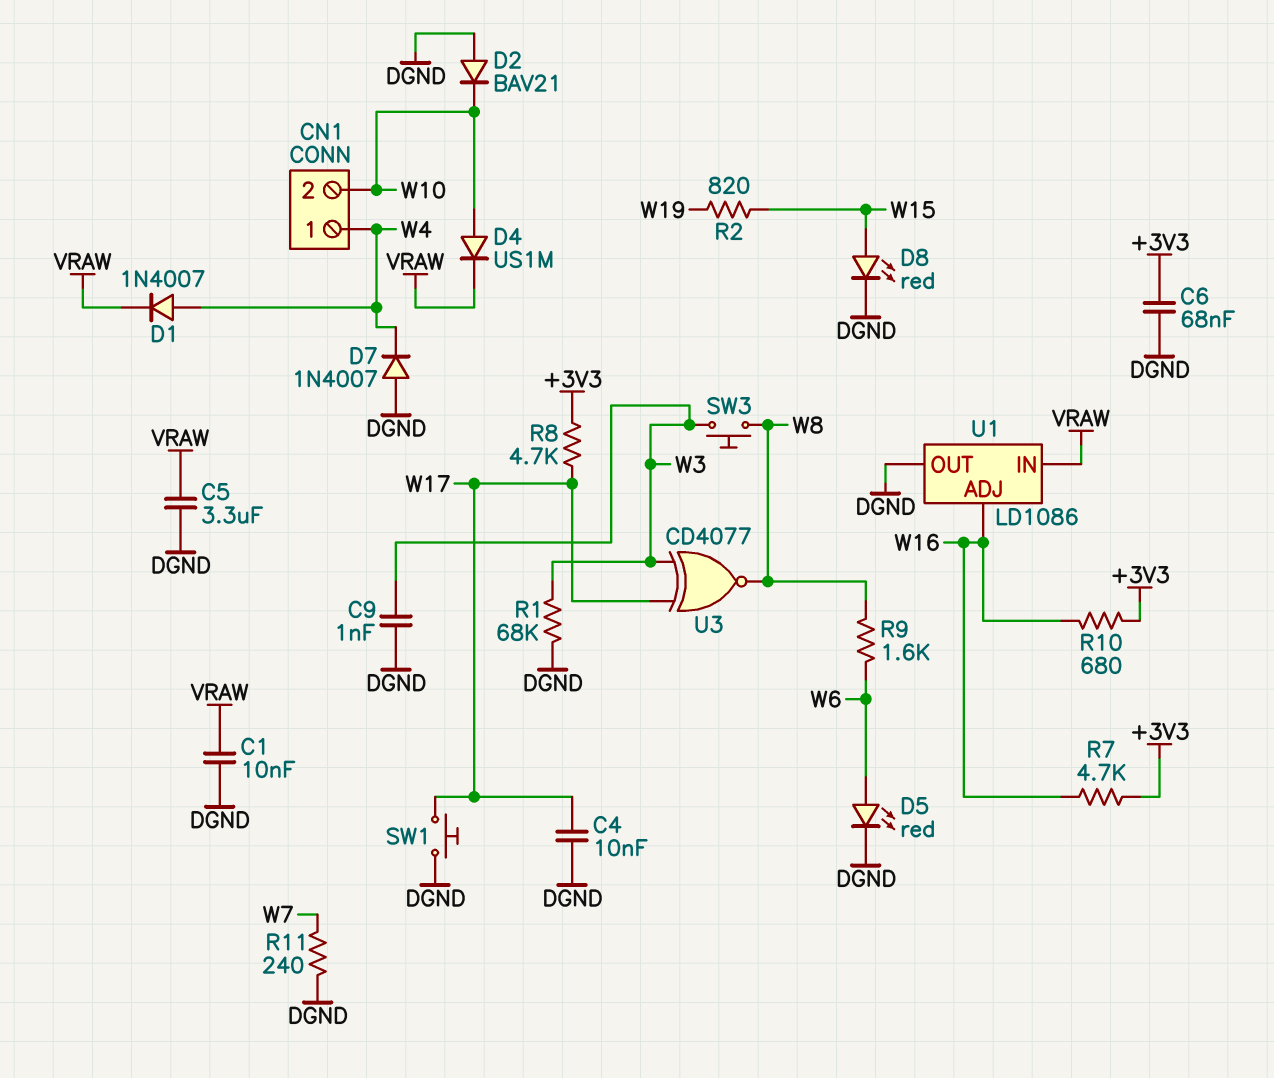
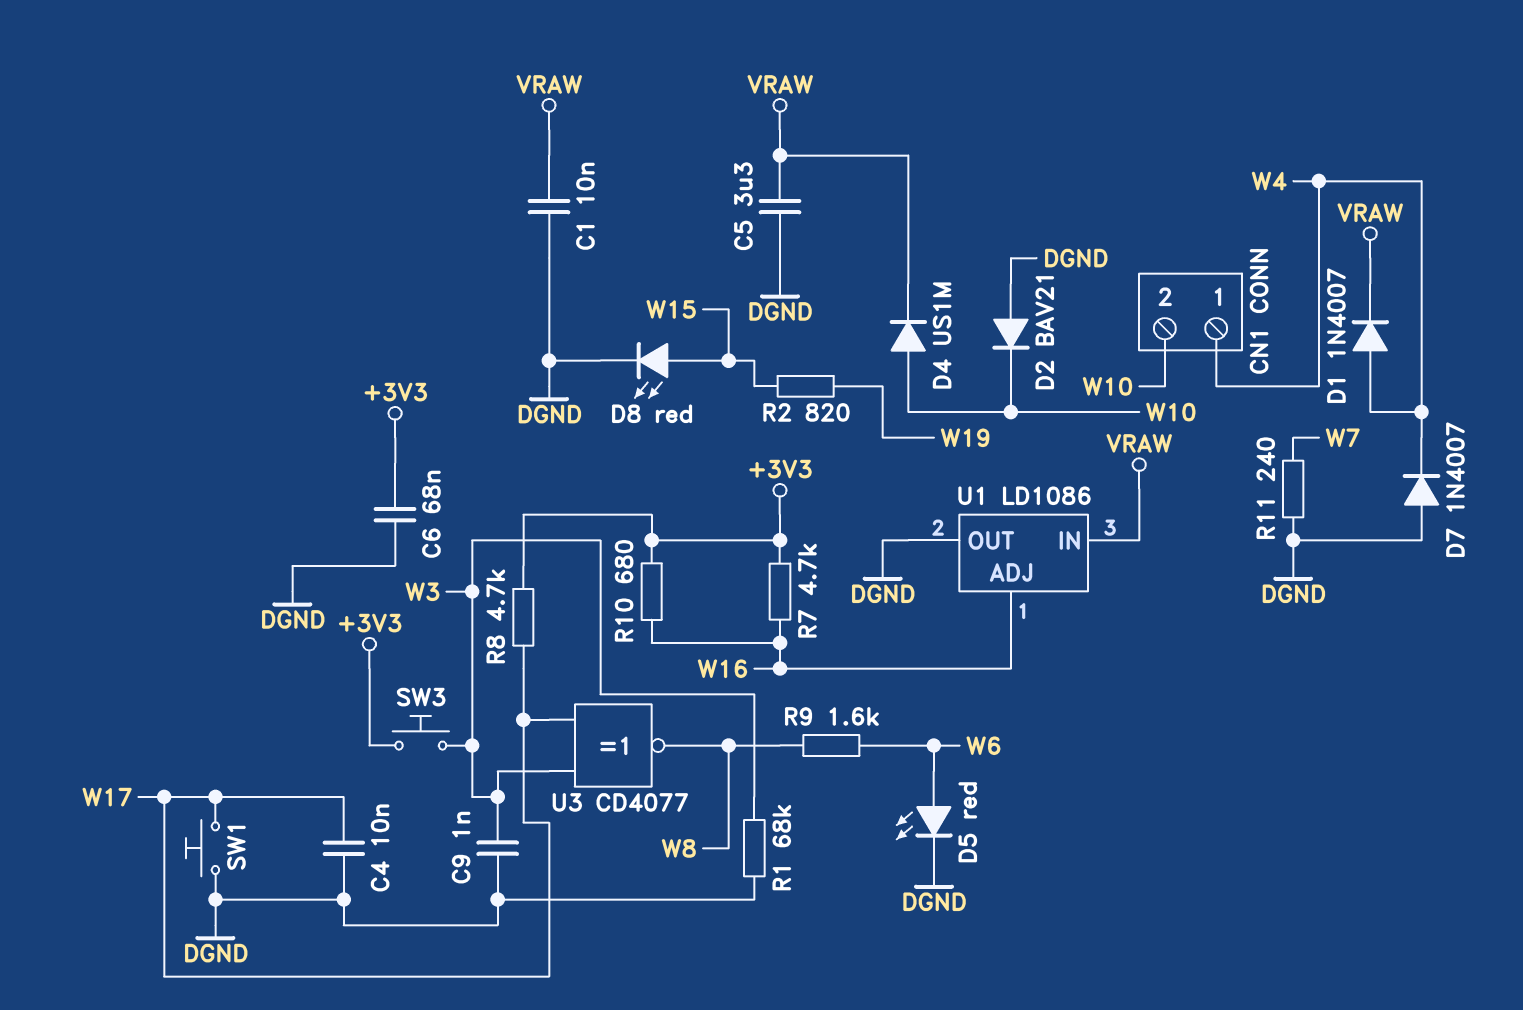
SW3: button (W3, W8) -> button (+3V3, W3)

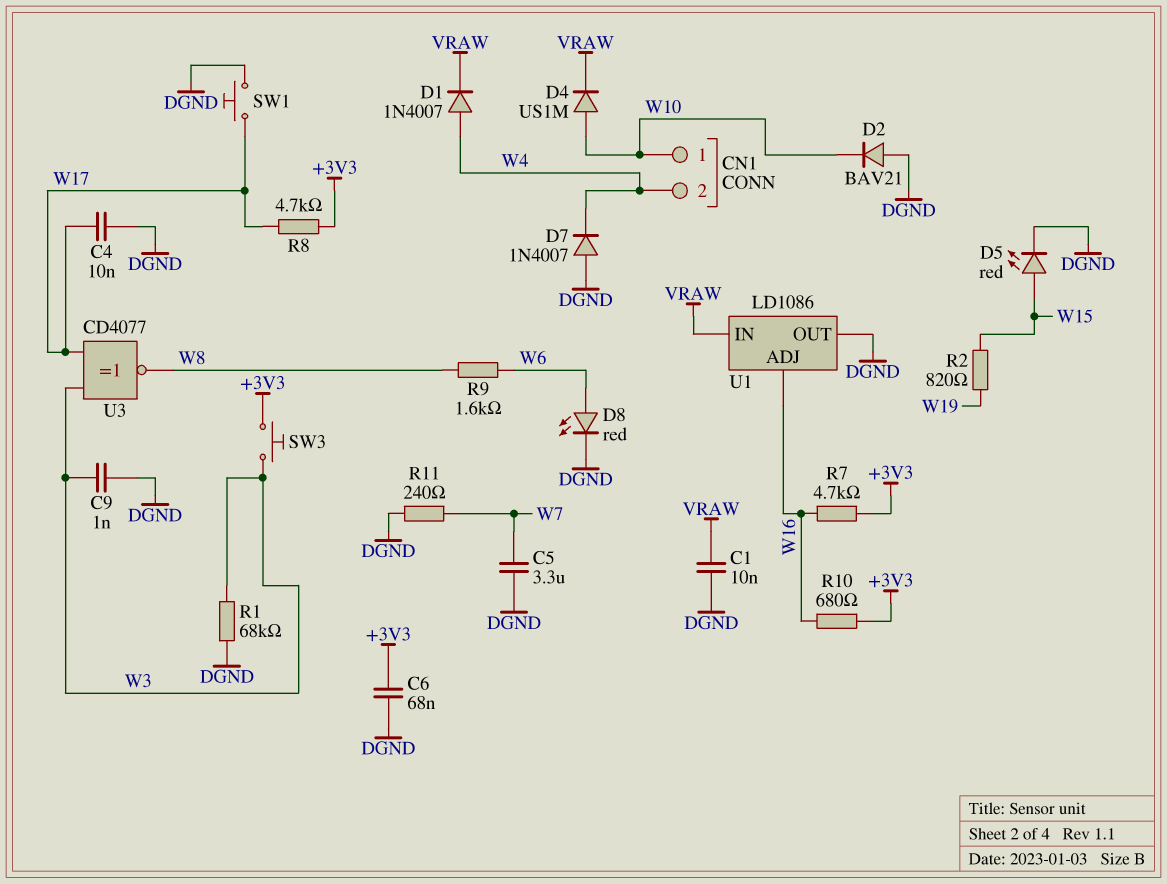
C5: 3.3uF (DGND, VRAW) -> 3.3uF (DGND, W7)
CN1 pin 1: W4 -> W10
CN1 pin 2: W10 -> W4
D5: LED red (A W6, K DGND) -> LED red (A W15, K DGND)
D8: LED red (A W15, K DGND) -> LED red (A W6, K DGND)

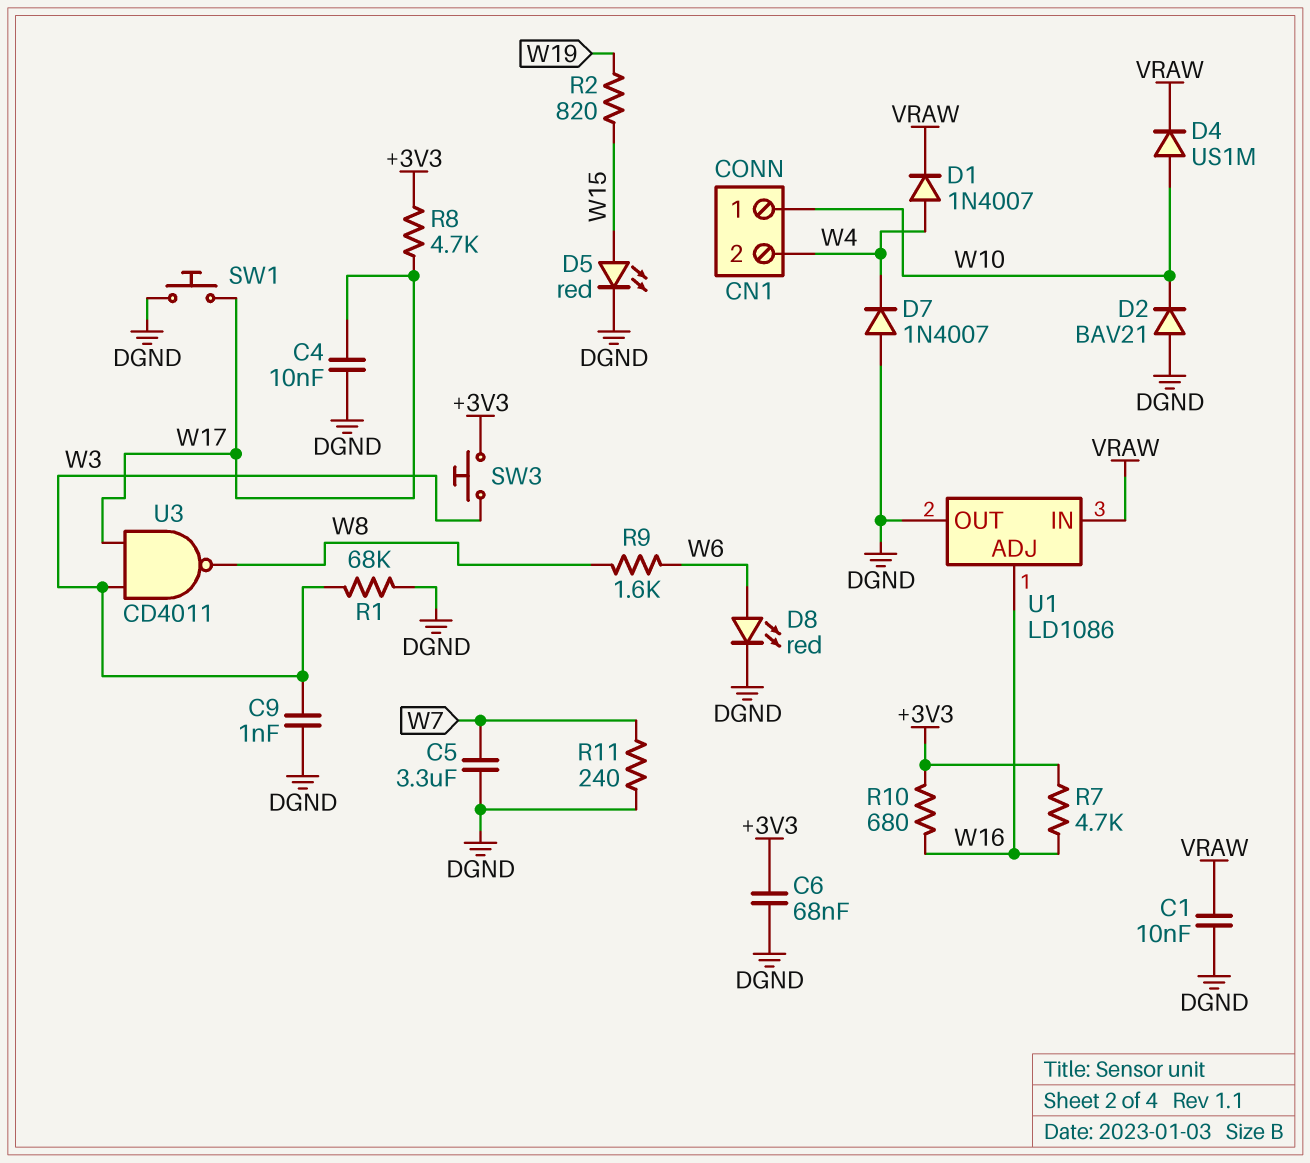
U3: XNOR CD4077 (in W3, in W17, out W8) -> NAND CD4011 (in W3, in W17, out W8)

